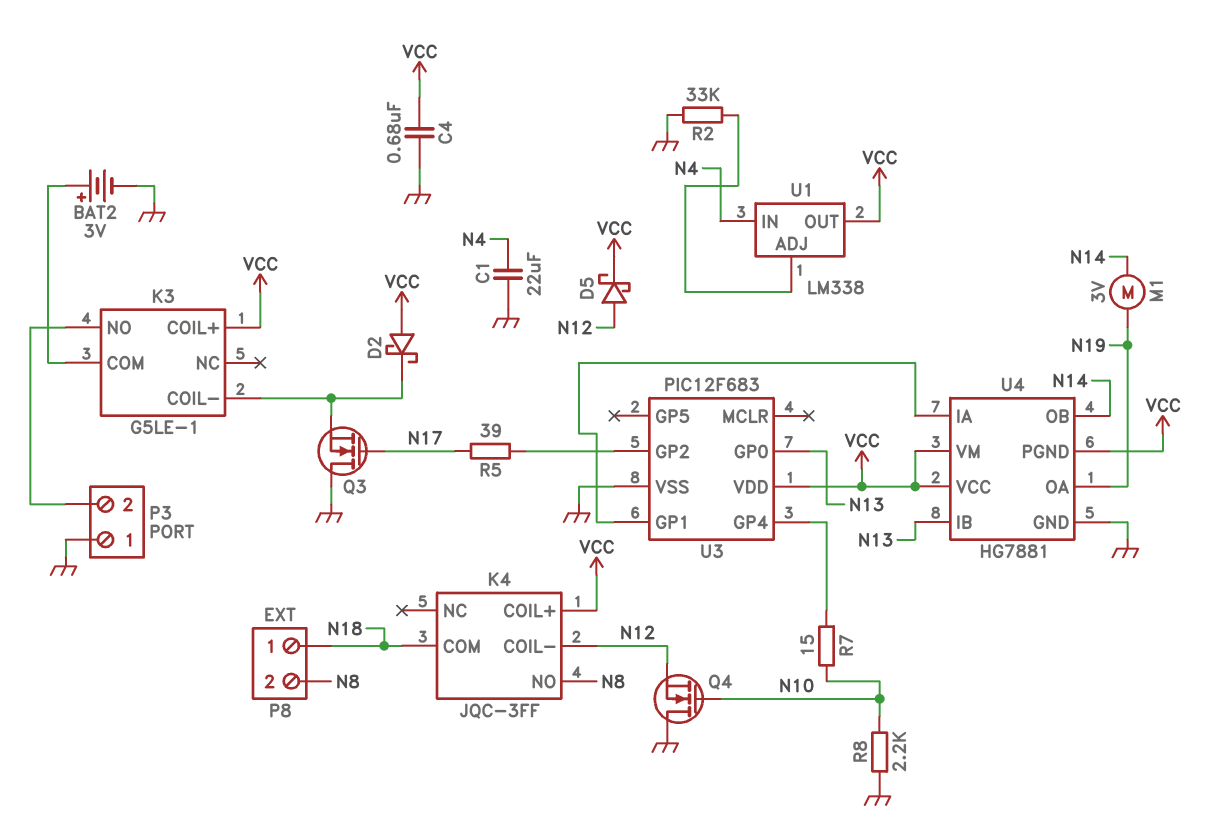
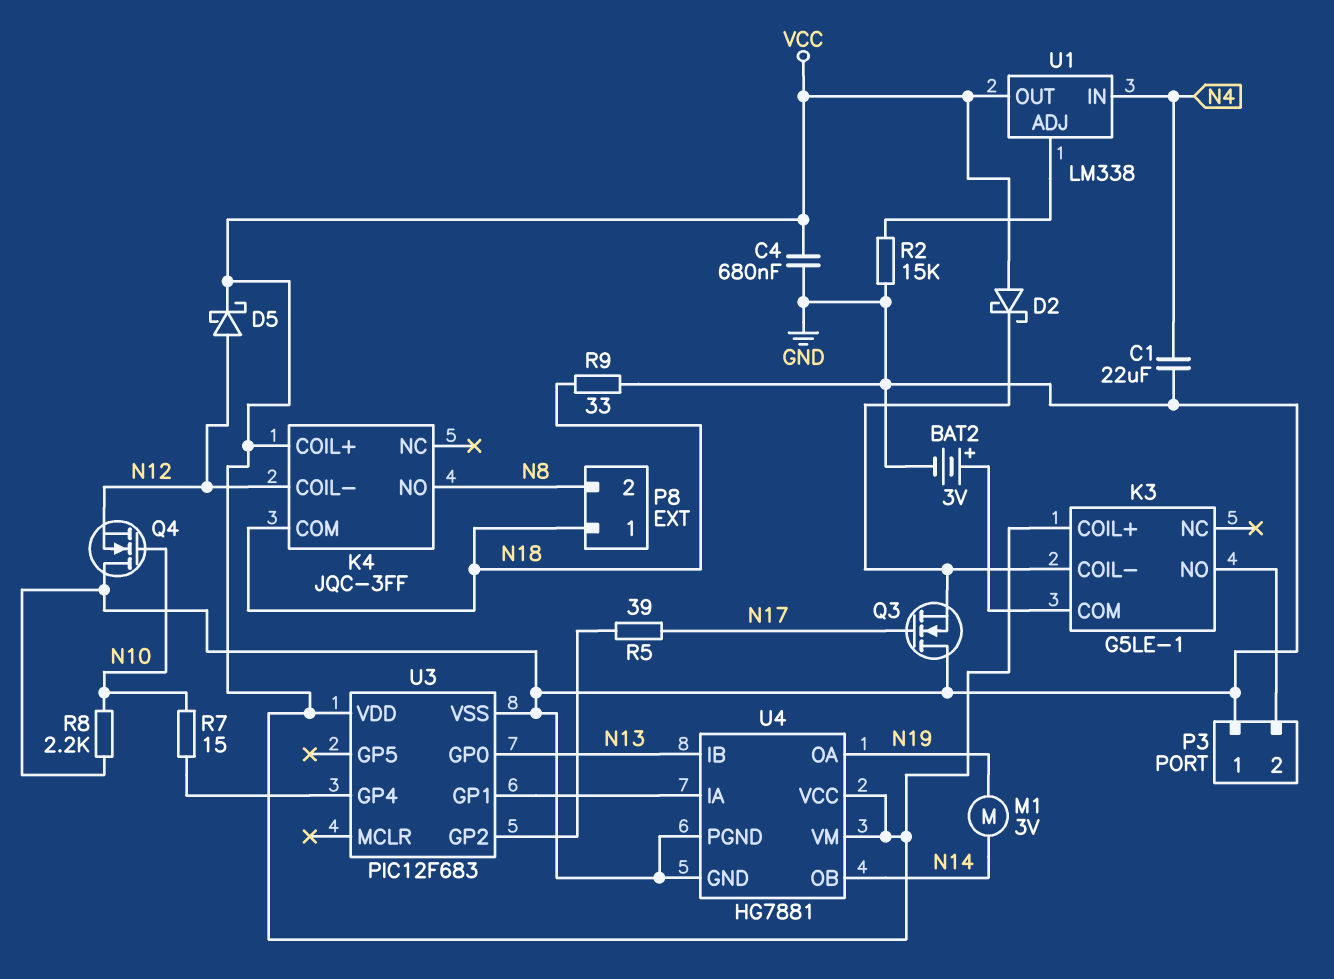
R2: 33k (GND, U1/ADJ) -> 15k (GND, U1/ADJ)
R9: none -> 33 (GND, N18)
U4 pin PGND: VCC -> GND

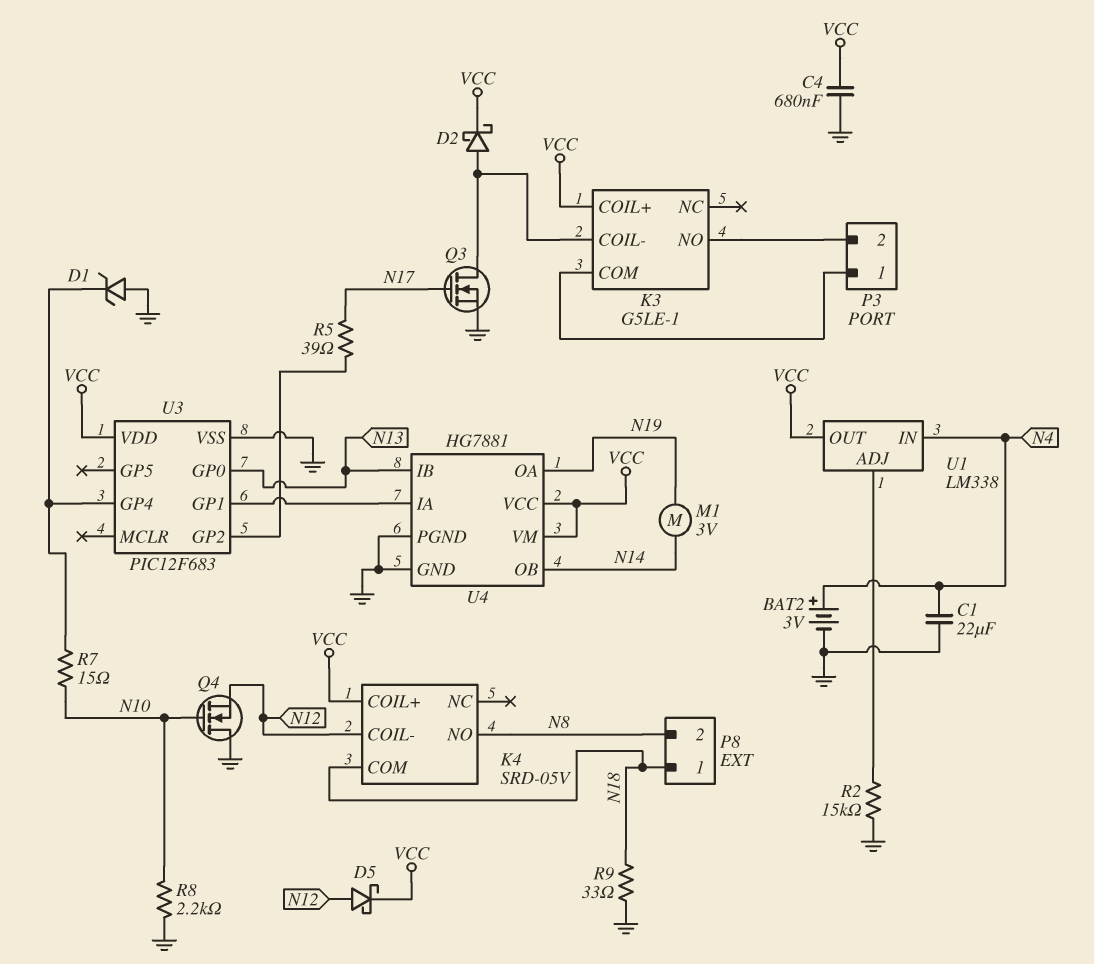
BAT2: 3V (plus K3/COM, minus GND) -> 3V (plus N4, minus GND)
D1: none -> zener (A GND, K U3/GP4)
D2: schottky (A VCC, K K3/COIL-) -> schottky (A K3/COIL-, K VCC)
K4: JQC-3FF -> SRD-05V
P3 pin 1: GND -> K3/COM
Q3: NMOS (G N17, D GND, S K3/COIL-) -> NMOS (G N17, D K3/COIL-, S GND)

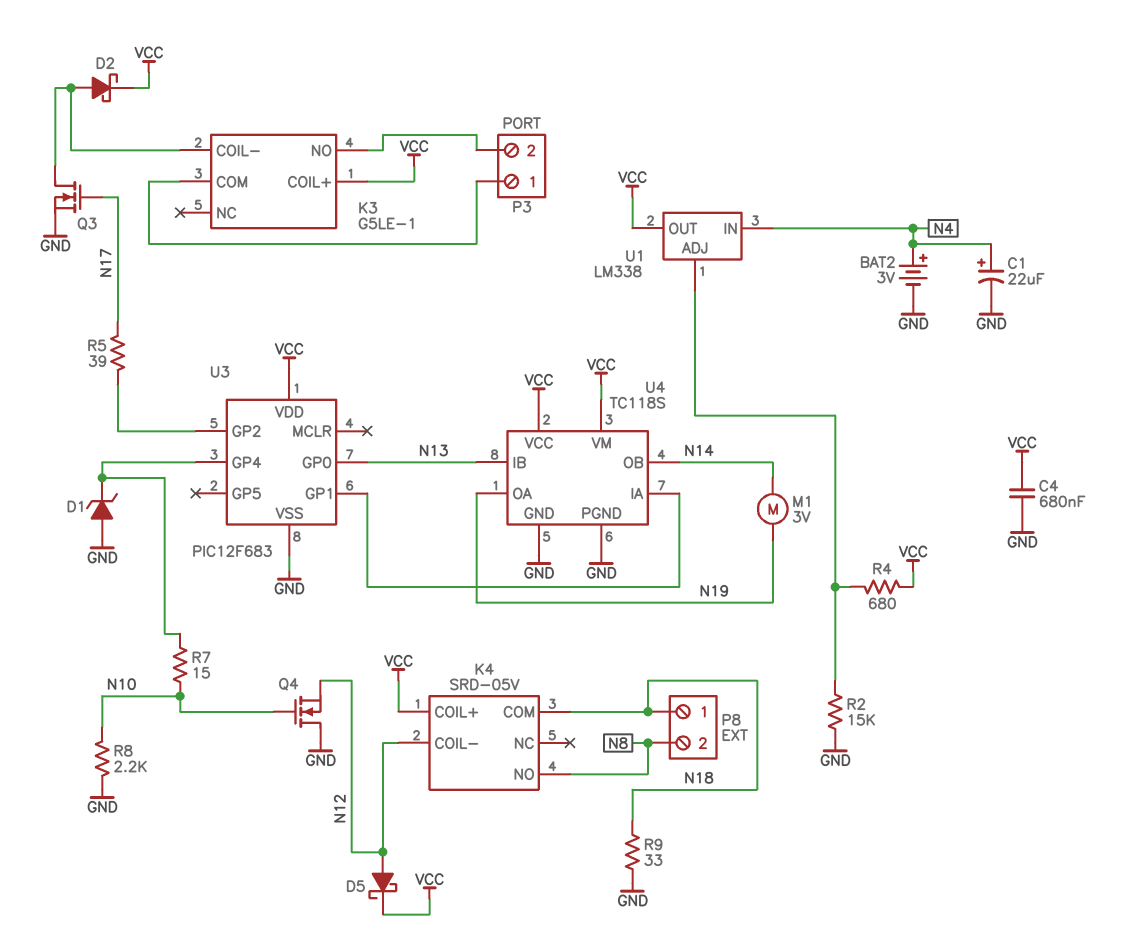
C1: 22uF (GND, N4) -> 22uF (plus N4, minus GND)
R4: none -> 680 (U1/ADJ, VCC)
U4: HG7881 -> TC118S

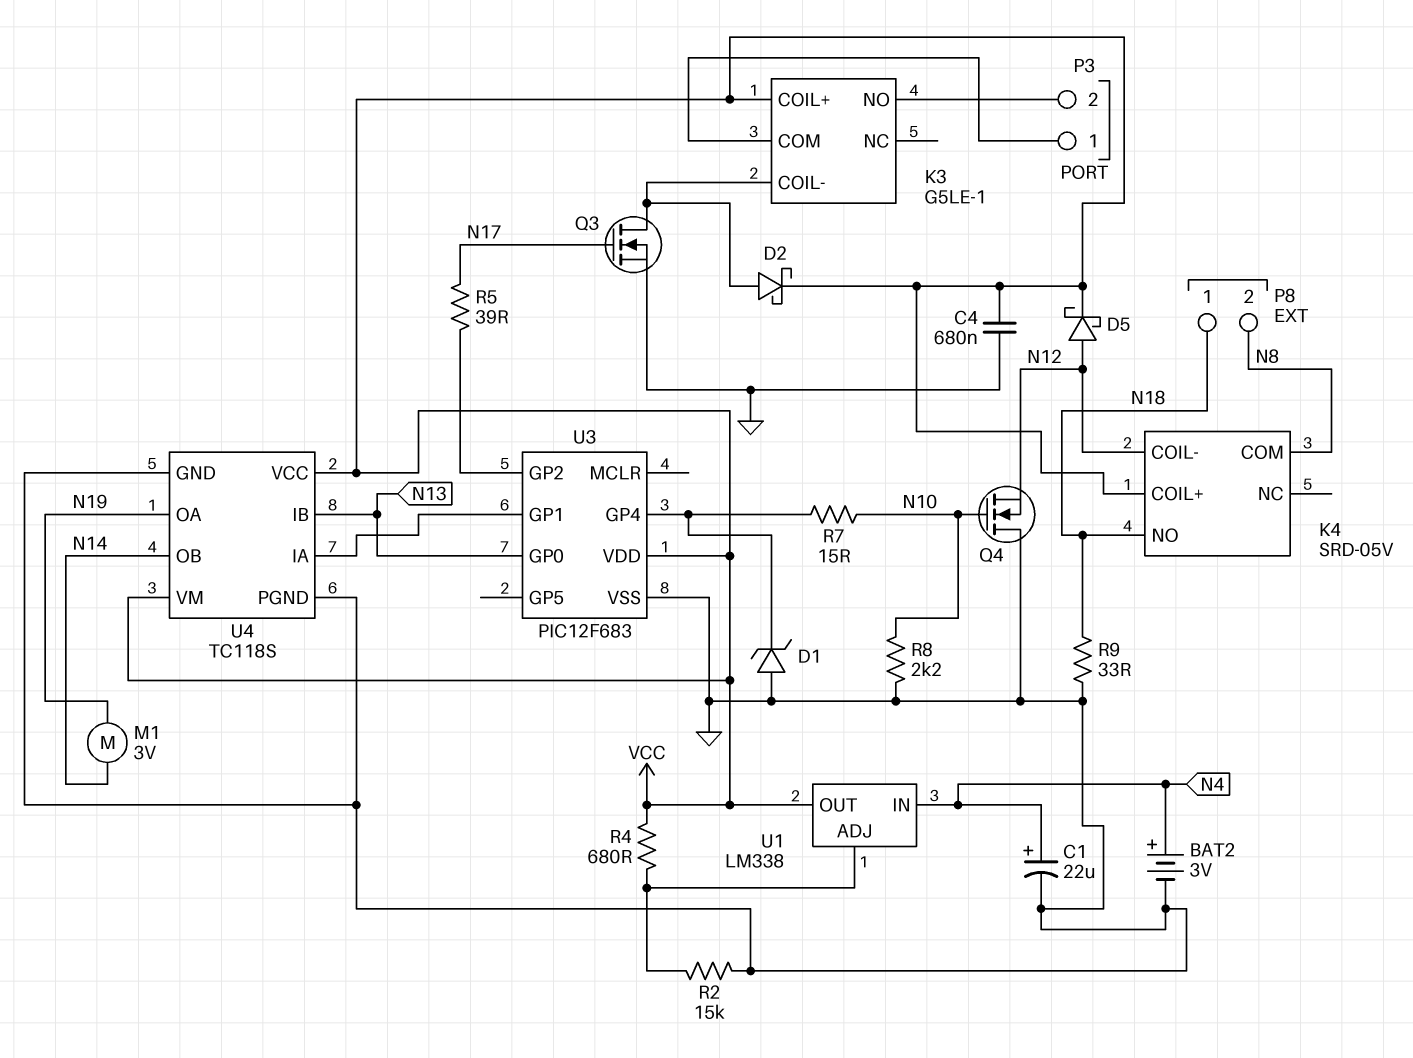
K4 pin COM: N18 -> N8
K4 pin NO: N8 -> N18

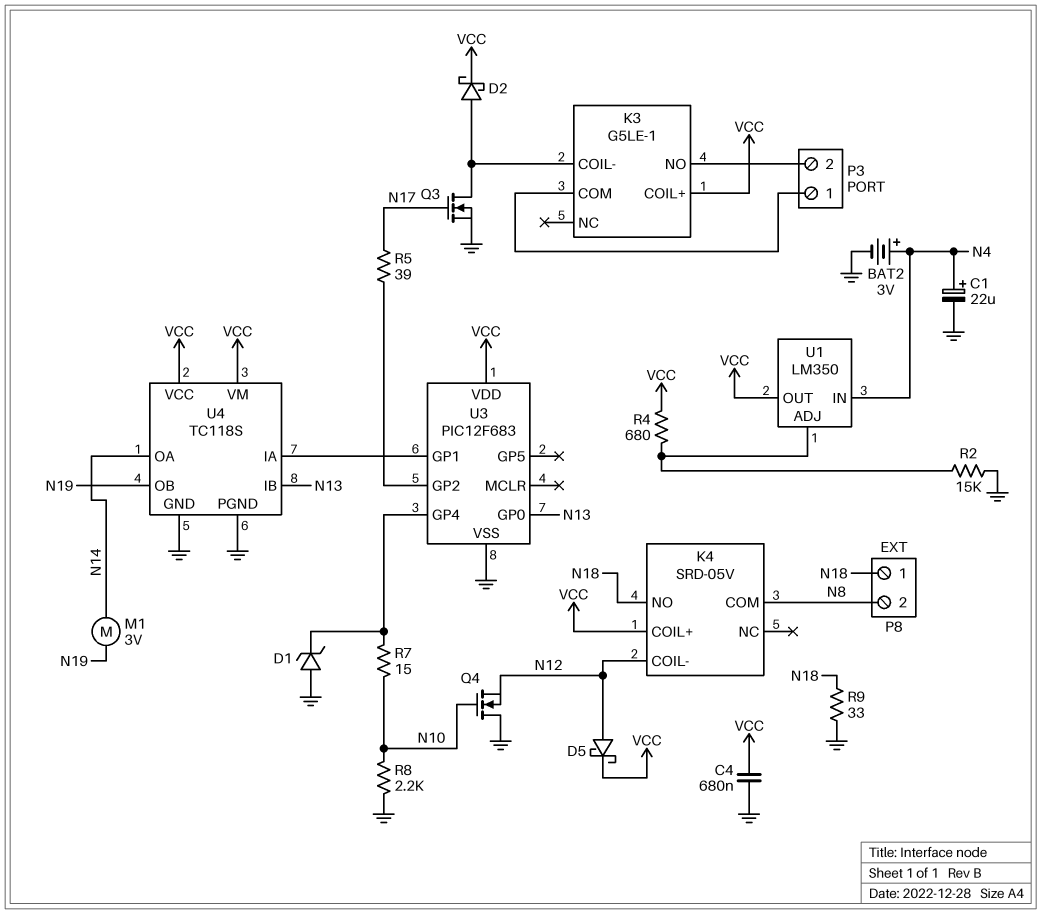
U1: LM338 -> LM350
U4 pin OA: N19 -> N14
U4 pin OB: N14 -> N19

